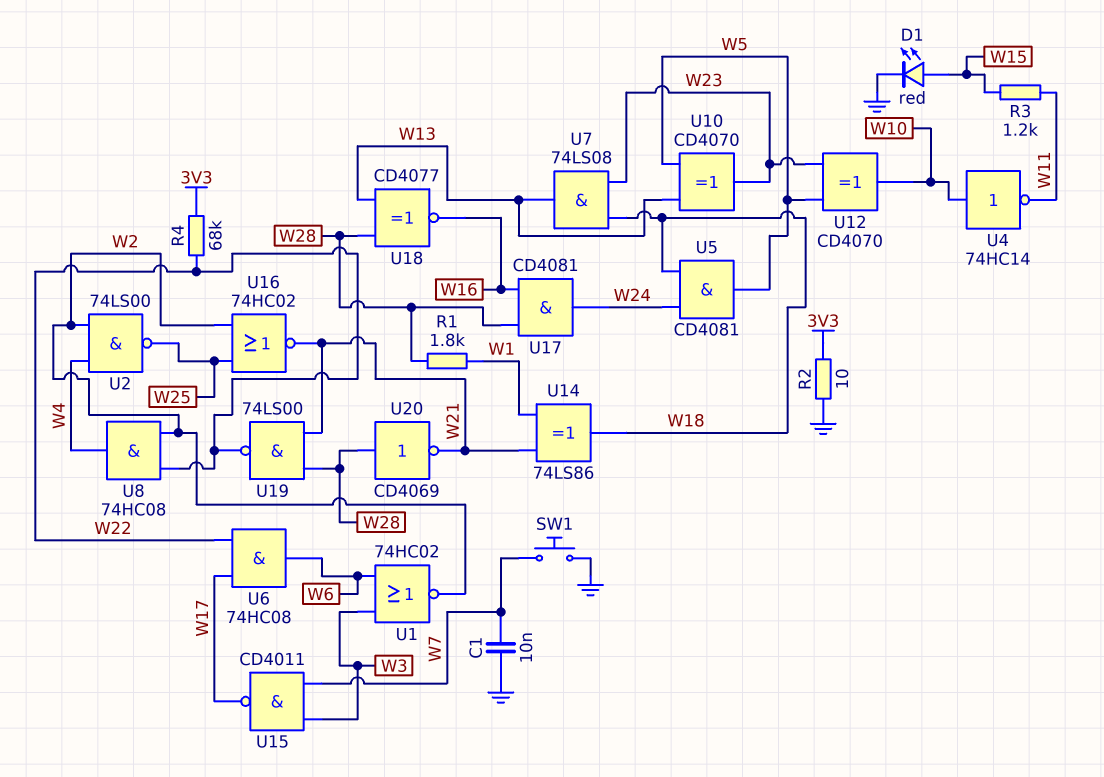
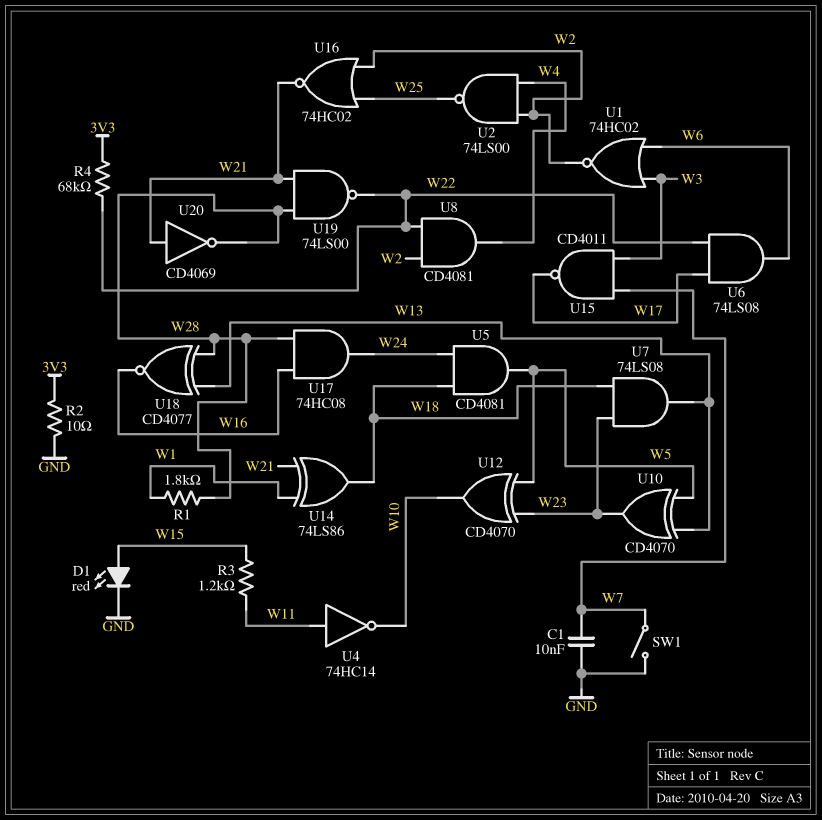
SW1: button (GND, W7) -> switch (GND, W7)
U4: NOT 74HC14 (in W10, out W11) -> NOT 74HC14 (in W11, out W10)
U6: AND 74HC08 (in W17, in W22, out W6) -> AND 74LS08 (in W17, in W22, out W6)
U8: AND 74HC08 (in W2, in W22, out W4) -> AND CD4081 (in W2, in W22, out W4)
U17: AND CD4081 (in W16, in W28, out W24) -> AND 74HC08 (in W16, in W28, out W24)
U20: NOT CD4069 (in W28, out W21) -> NOT CD4069 (in W21, out W28)

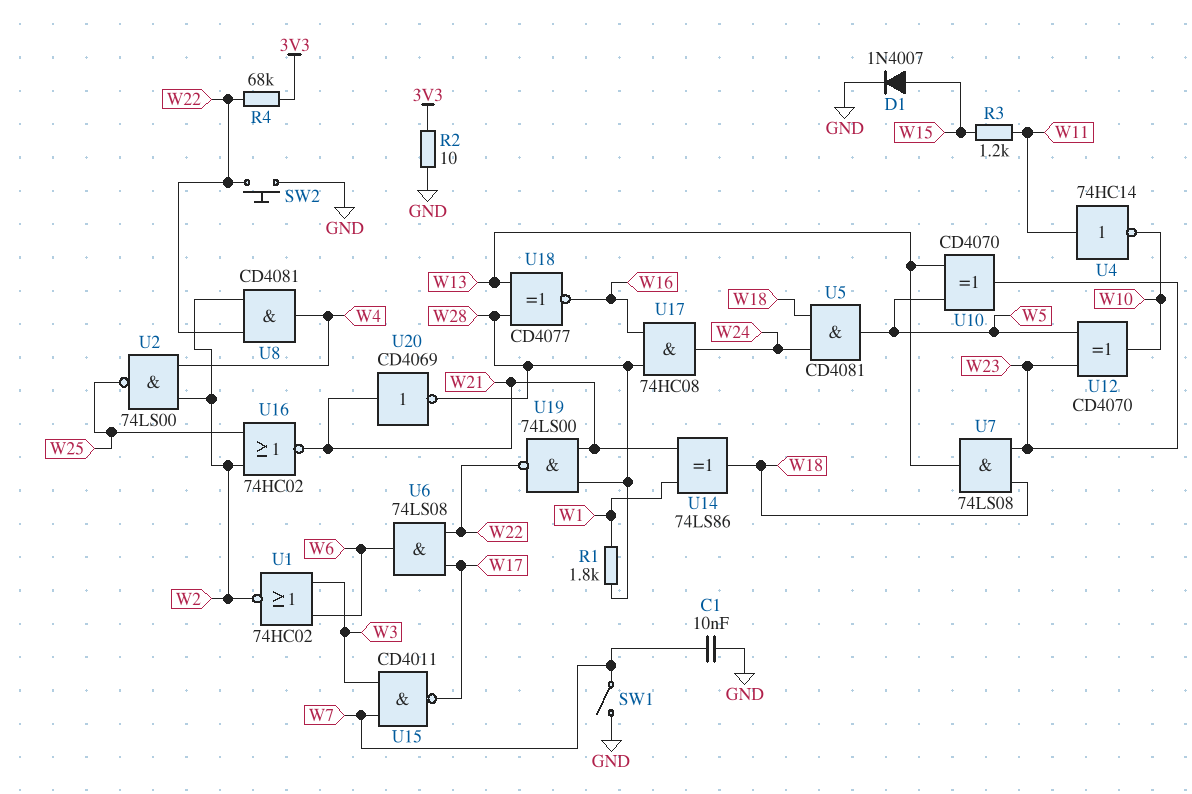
D1: LED red (A W15, K GND) -> diode 1N4007 (A W15, K GND)
SW2: none -> button (GND, W22)

